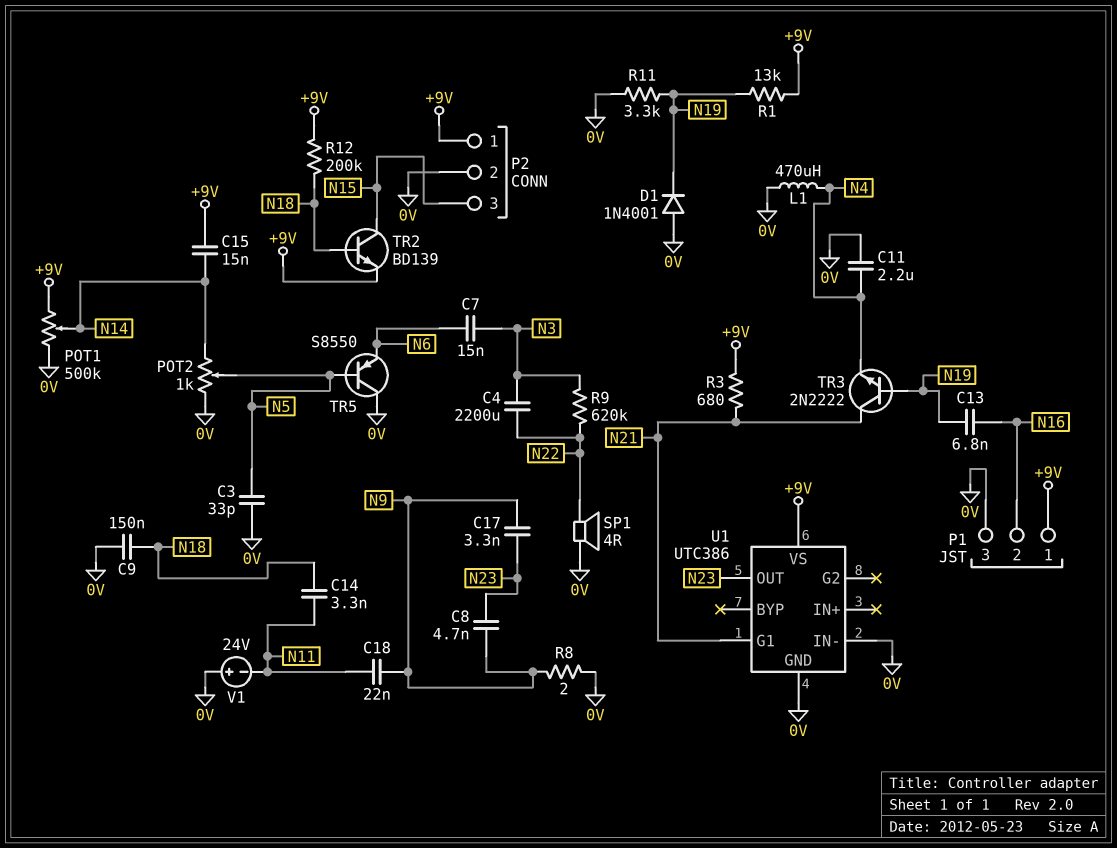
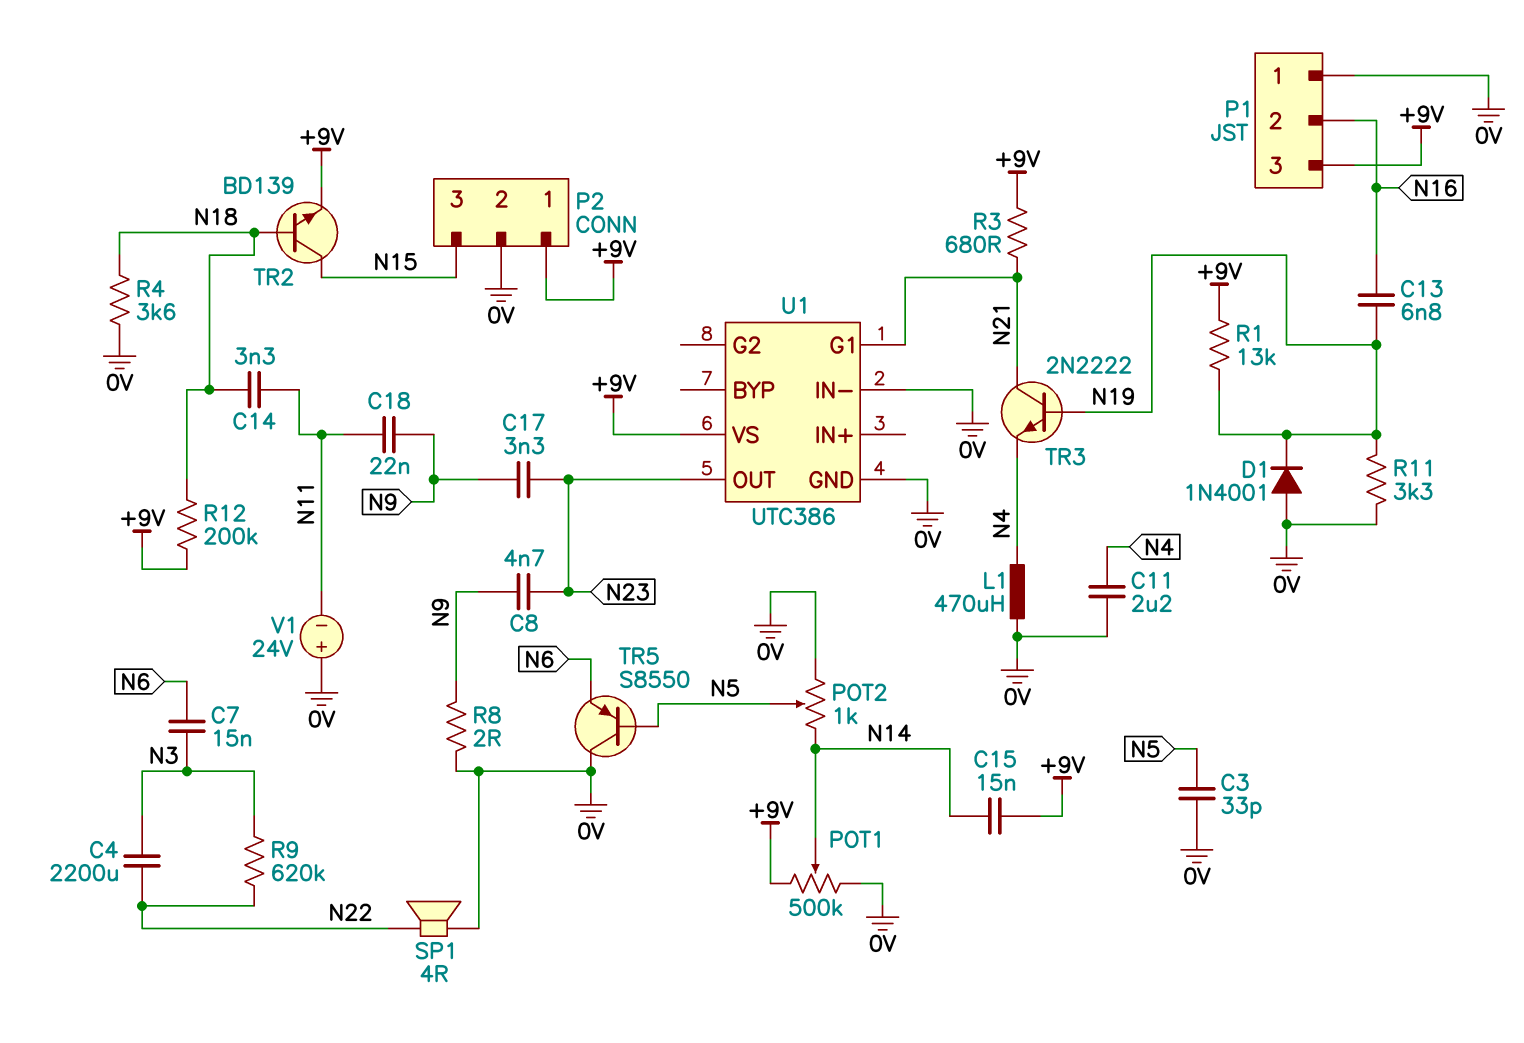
C9: 150nF (0V, N18) -> none
P1 pin 1: +9V -> 0V
P1 pin 3: 0V -> +9V
R4: none -> 3.6k (0V, N18)

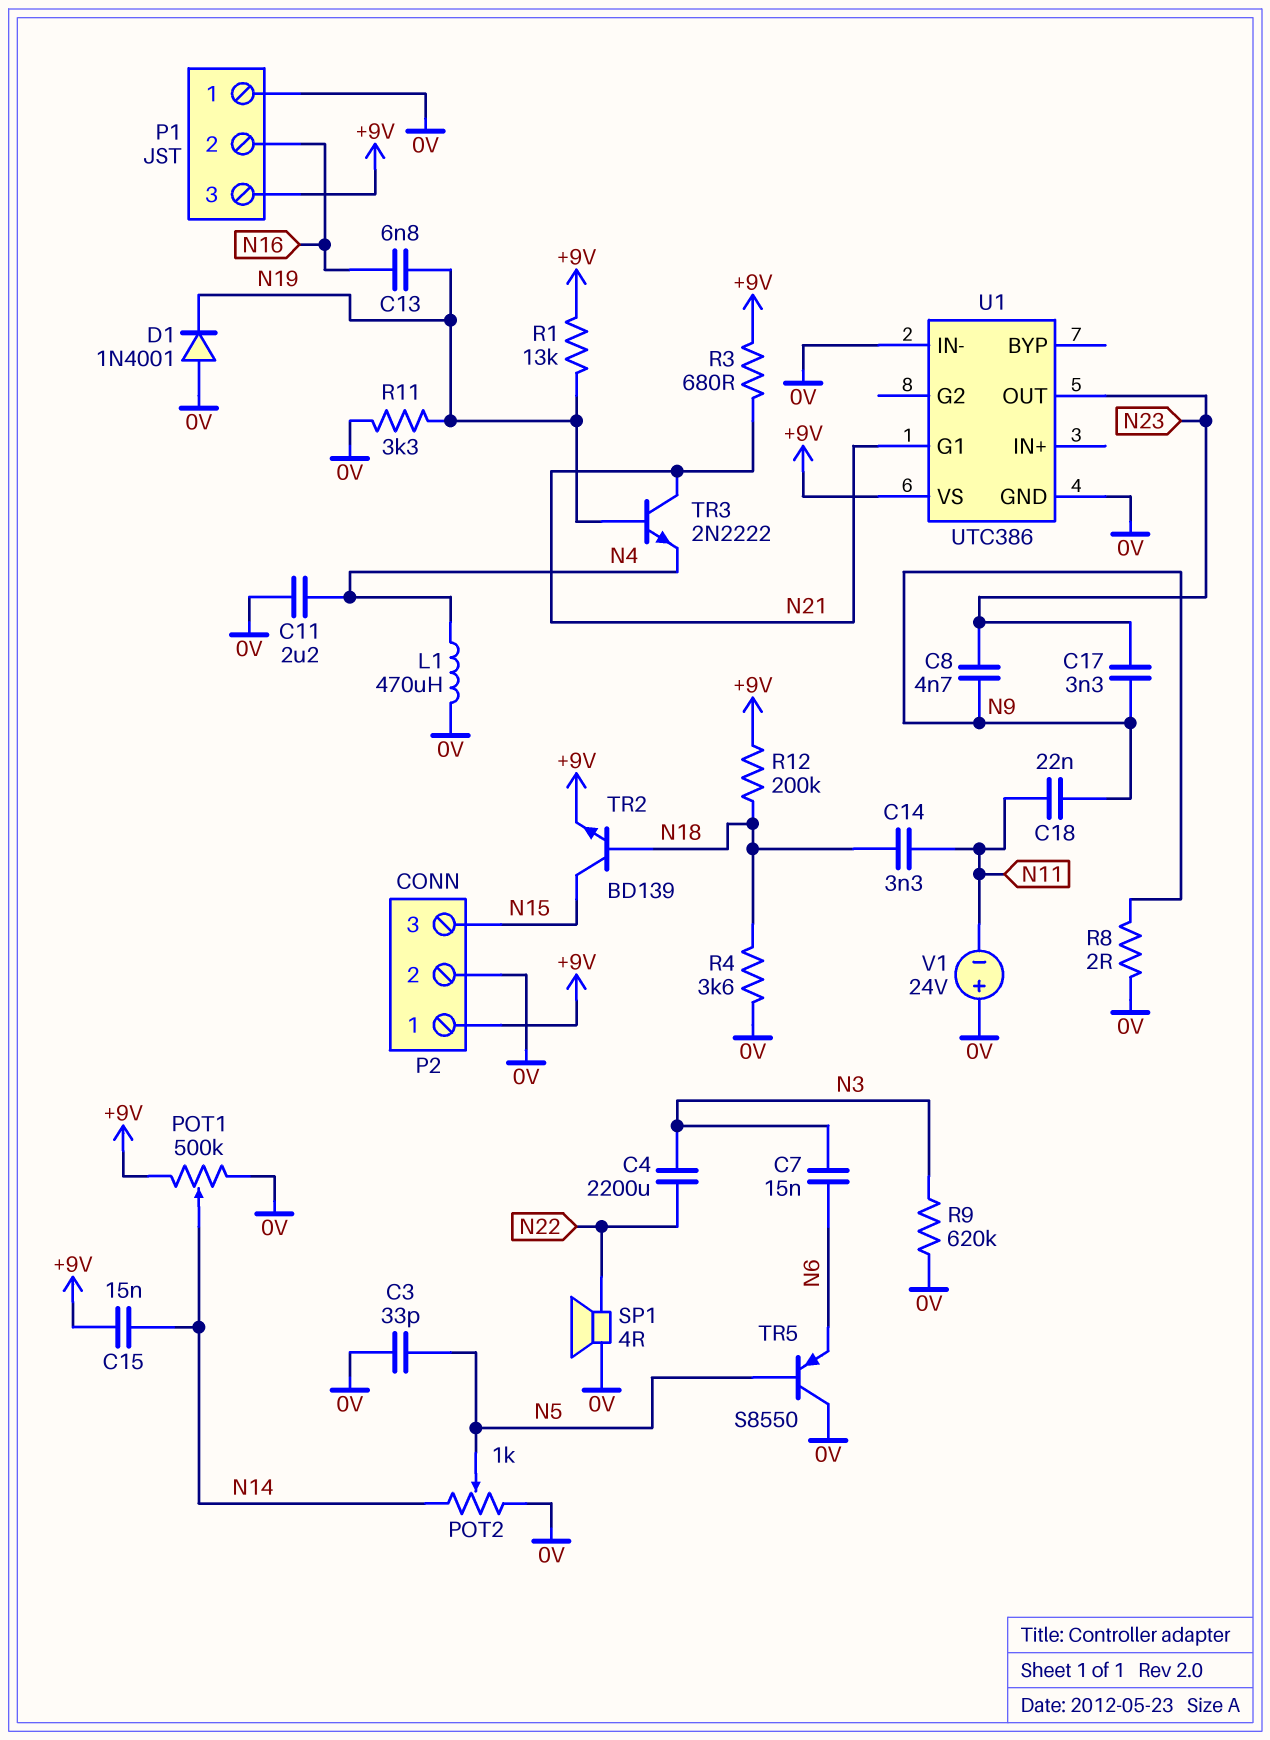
R9: 620k (N3, N22) -> 620k (0V, N3)

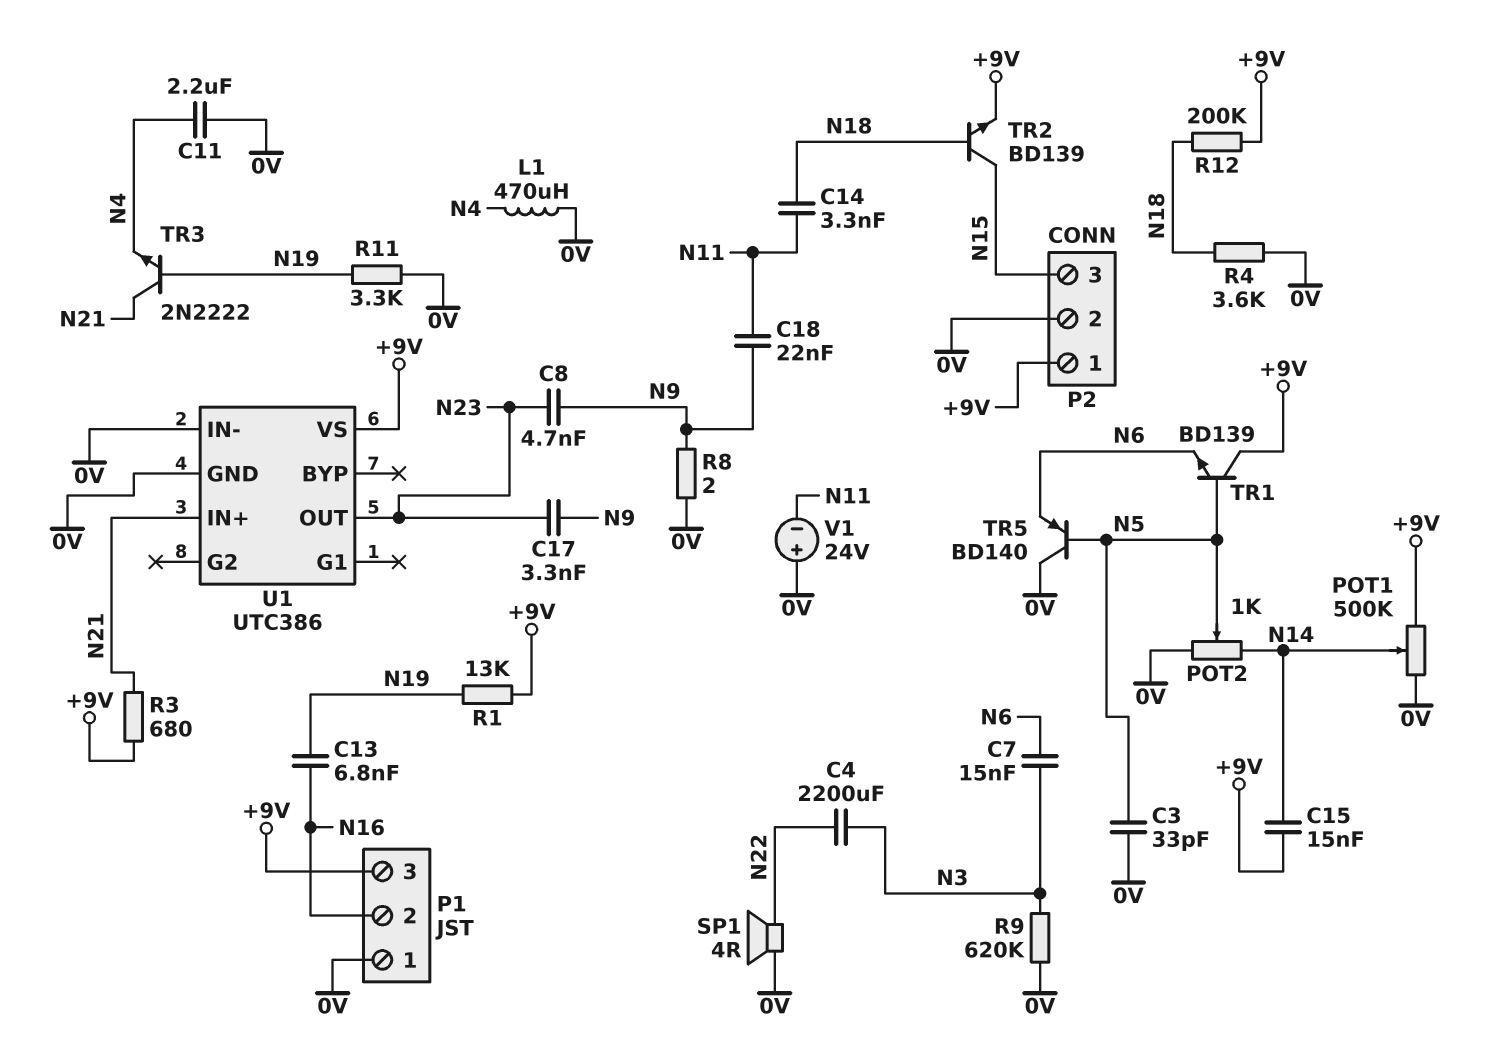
D1: diode 1N4001 (A 0V, K N19) -> none
TR1: none -> NPN BD139 (B N5, C +9V, E N6)
TR5: PNP S8550 (B N5, C 0V, E N6) -> PNP BD140 (B N5, C 0V, E N6)
U1 pin G1: N21 -> none
U1 pin IN+: none -> N21

